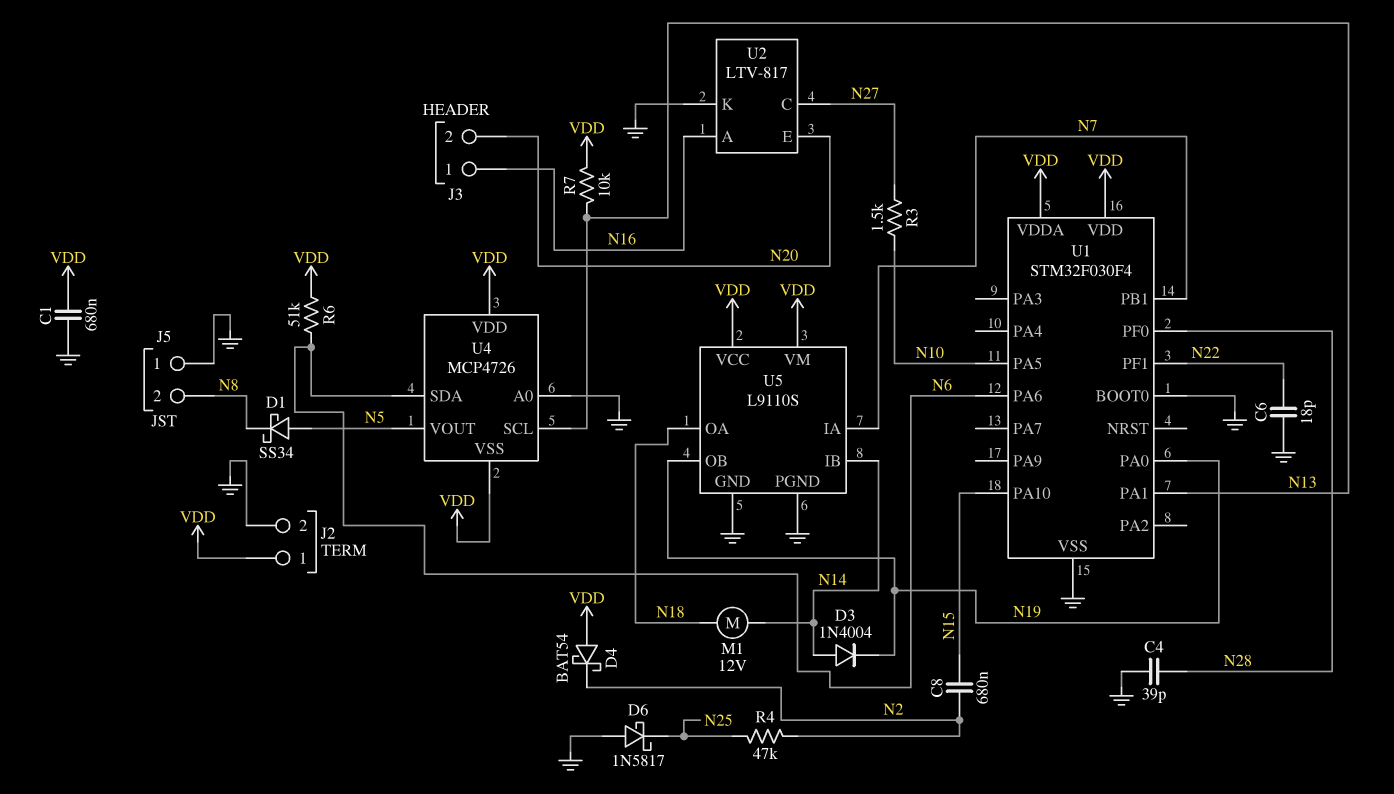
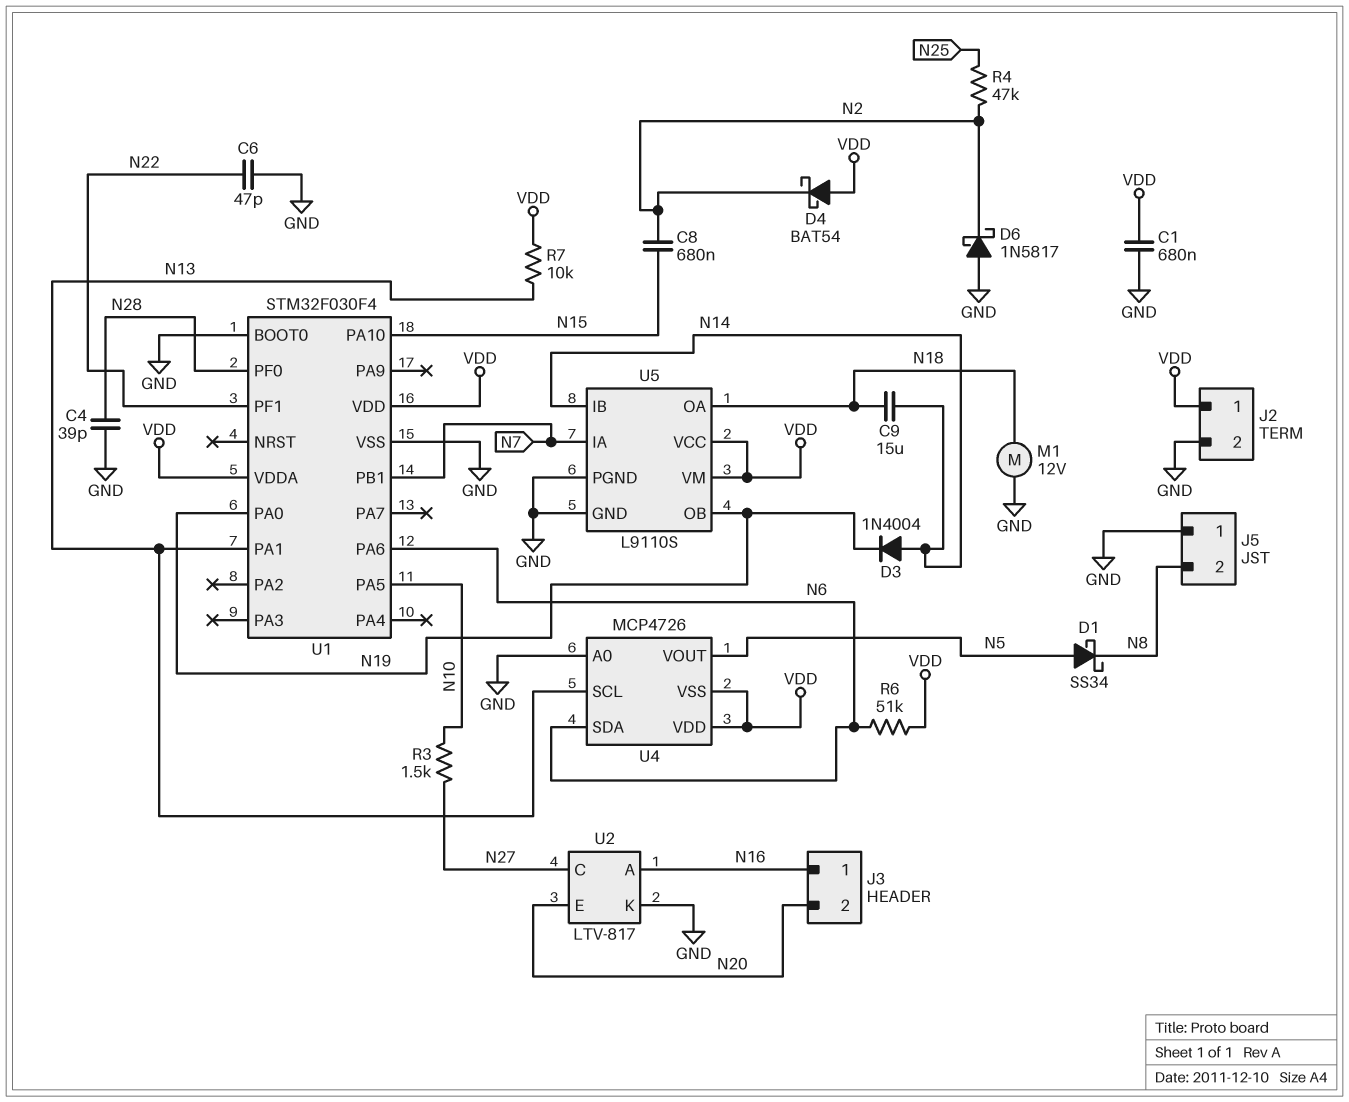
C6: 18pF (GND, N22) -> 47pF (GND, N22)
C9: none -> 15uF (N14, N18)
D6: schottky 1N5817 (A GND, K N25) -> schottky 1N5817 (A GND, K N2)
M1: motor 12V (N14, N18) -> motor 12V (GND, N18)

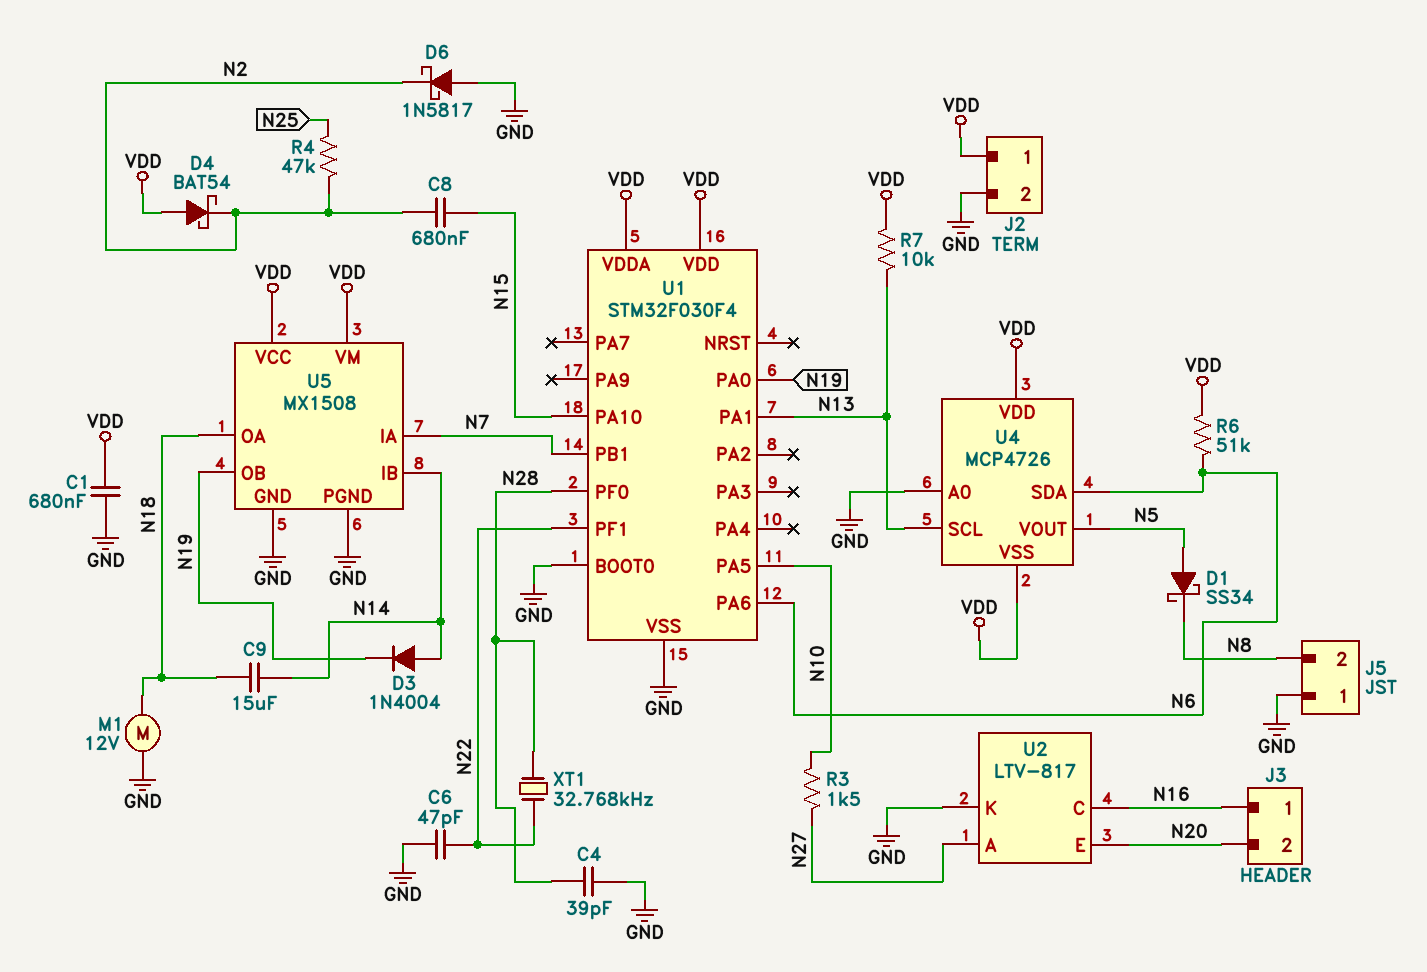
U2 pin A: N16 -> N27
U2 pin C: N27 -> N16
U5: L9110S -> MX1508
XT1: none -> 32.768kHz (N22, N28)

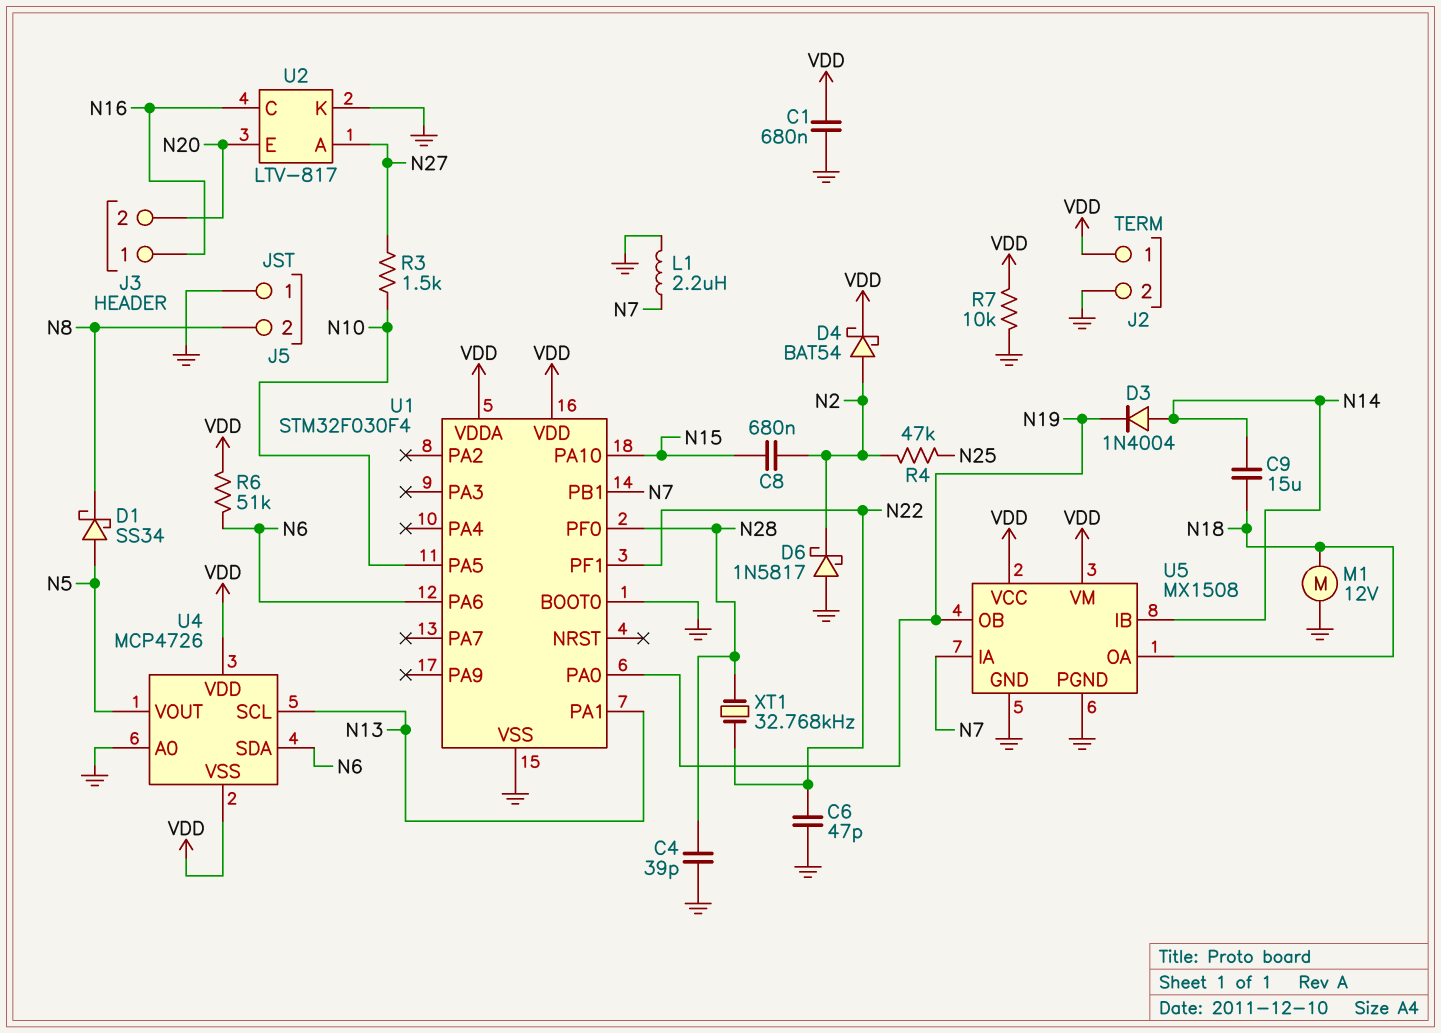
D4: schottky BAT54 (A VDD, K N2) -> schottky BAT54 (A N2, K VDD)
L1: none -> 2.2uH (GND, N7)
R7: 10k (N13, VDD) -> 10k (GND, VDD)

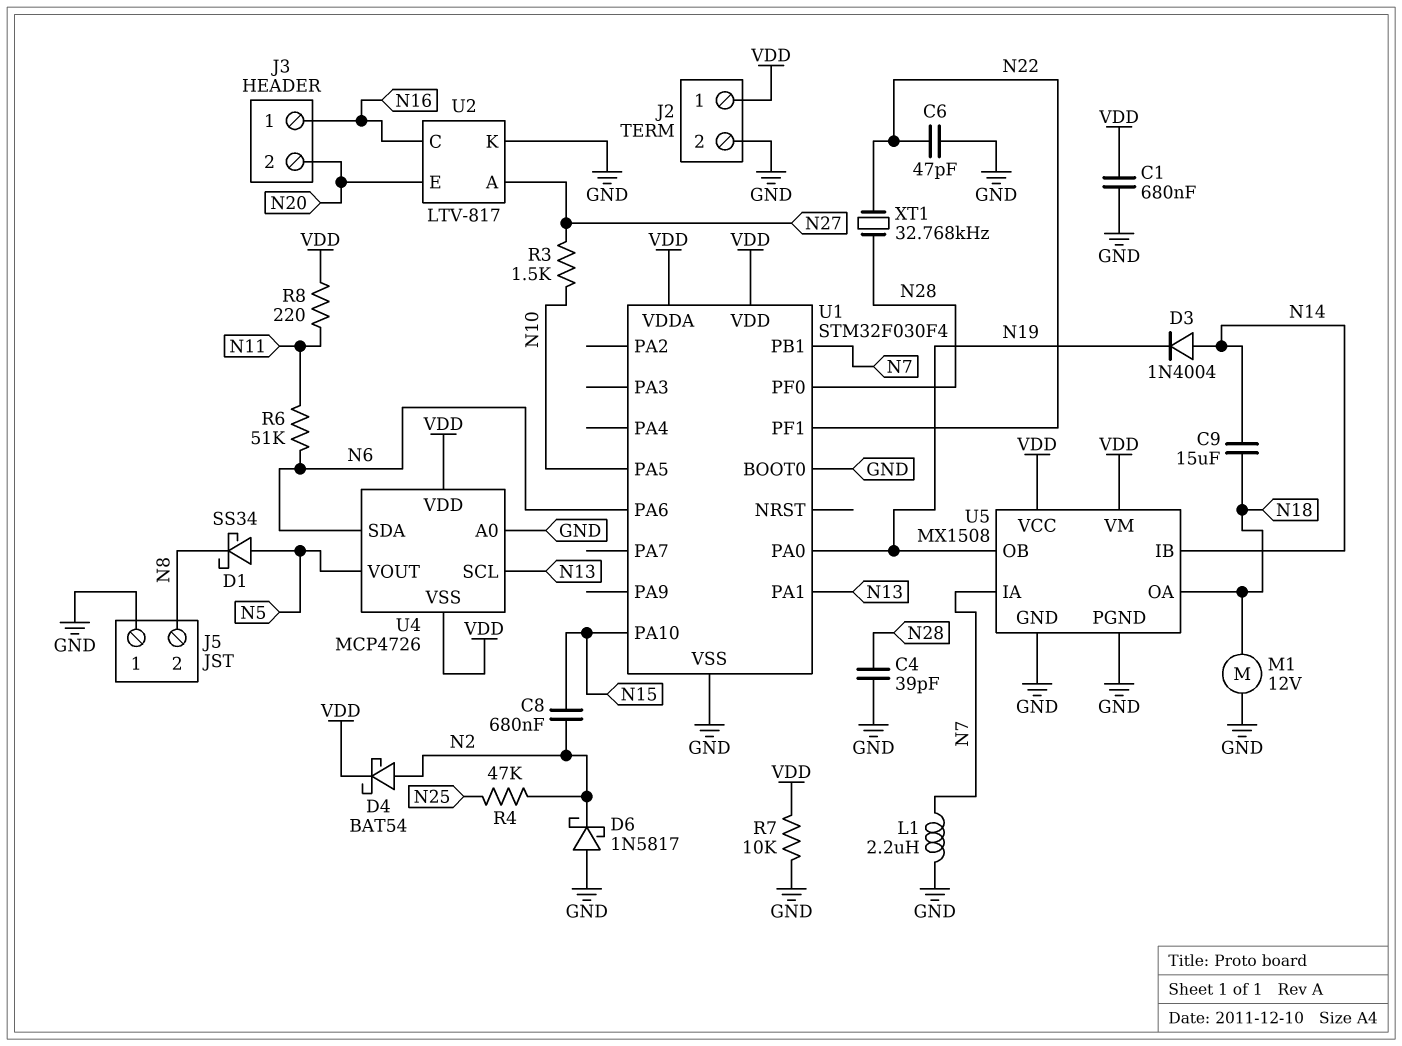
R6: 51k (N6, VDD) -> 51k (N6, N11)
R8: none -> 220 (N11, VDD)

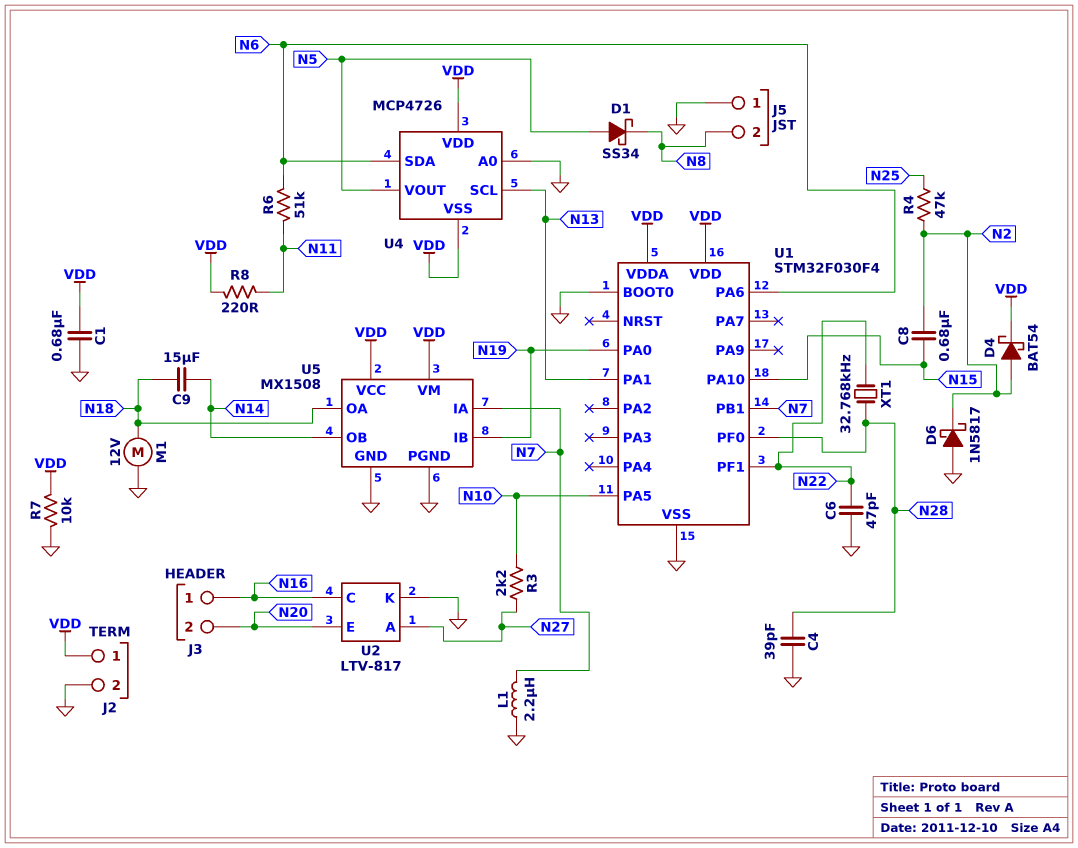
D3: diode 1N4004 (A N14, K N19) -> none
R3: 1.5k (N10, N27) -> 2.2k (N10, N27)
U5 pin IB: N14 -> N19
U5 pin OB: N19 -> N14

